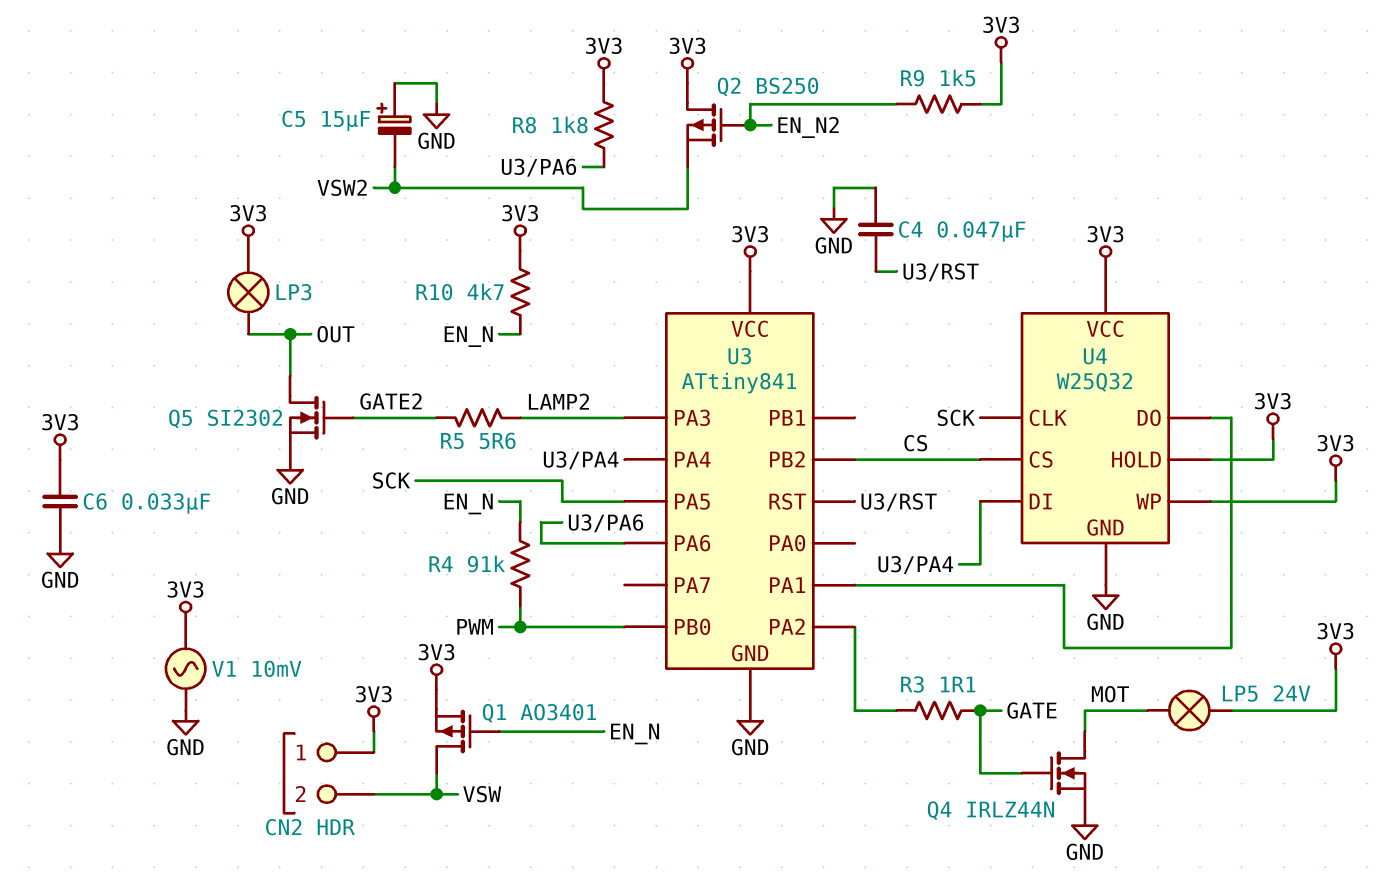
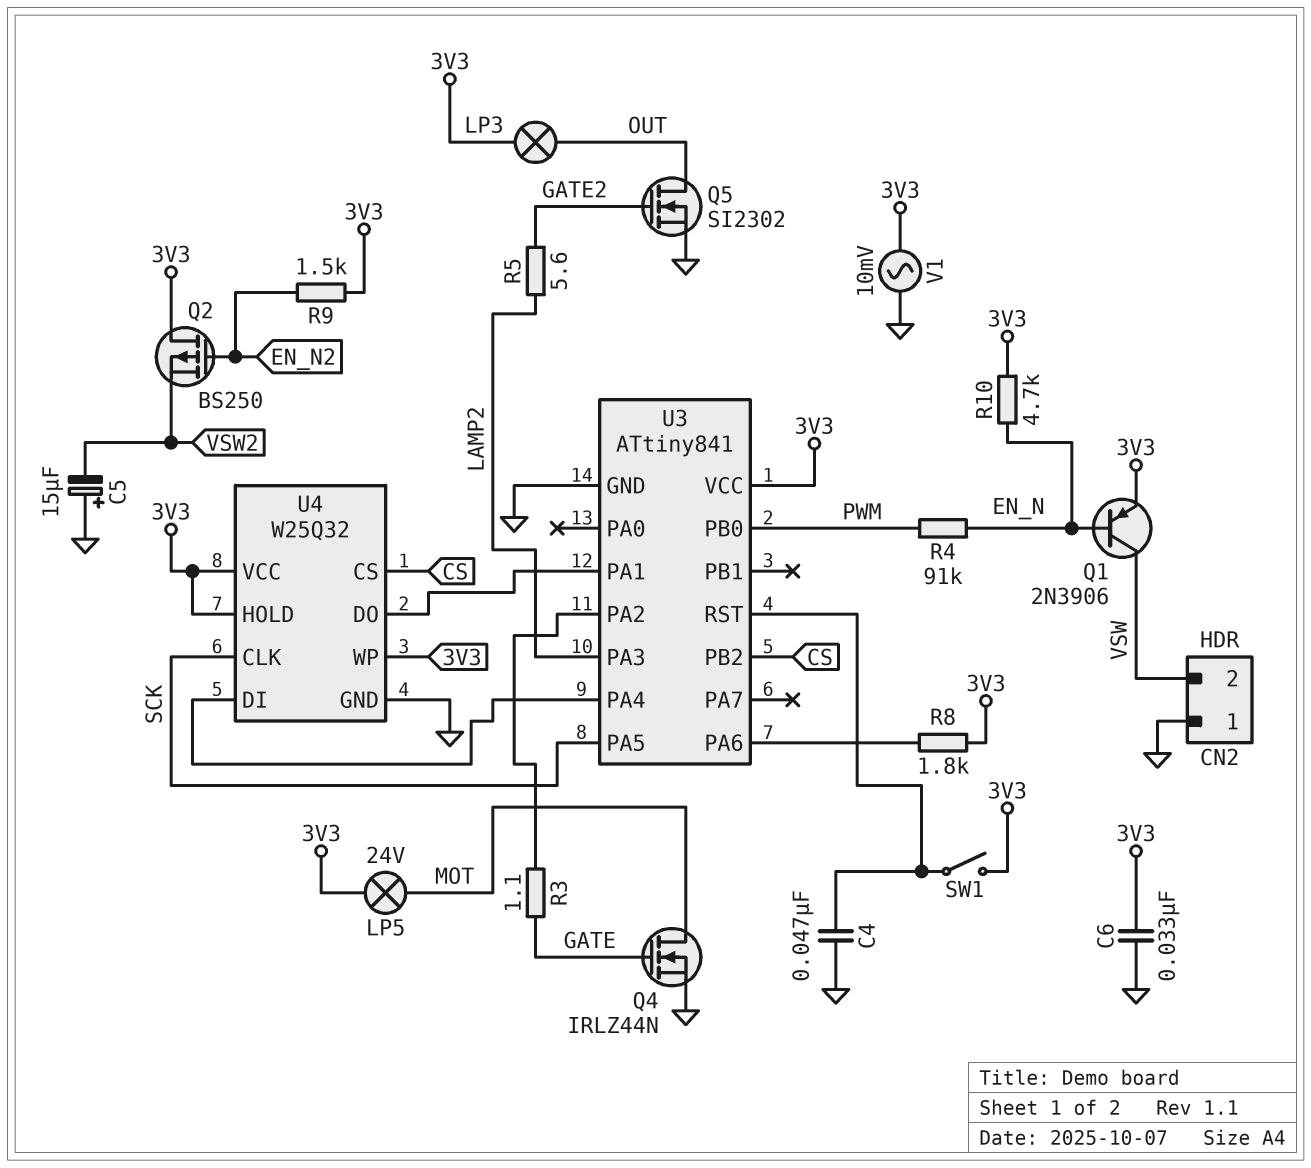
CN2 pin 1: 3V3 -> GND
Q1: PMOS AO3401 (G EN_N, D VSW, S 3V3) -> PNP 2N3906 (B EN_N, C VSW, E 3V3)
SW1: none -> switch (3V3, U3/RST)

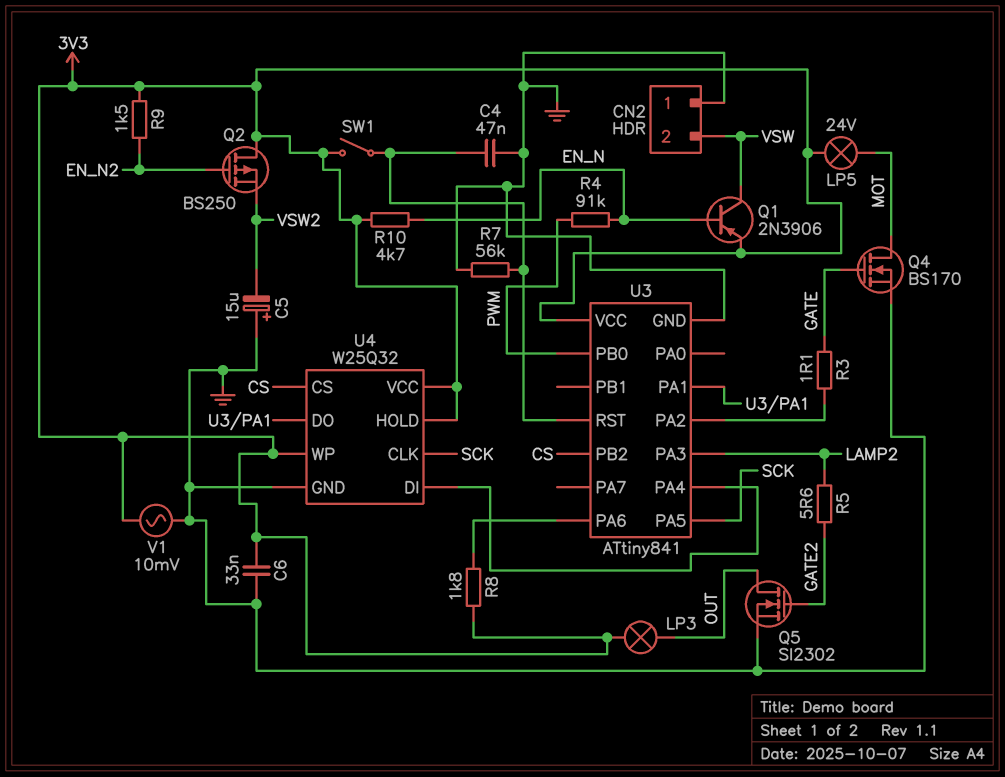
Q4: NMOS IRLZ44N (G GATE, D MOT, S GND) -> NMOS BS170 (G GATE, D MOT, S GND)
R7: none -> 56k (GND, U3/RST)

